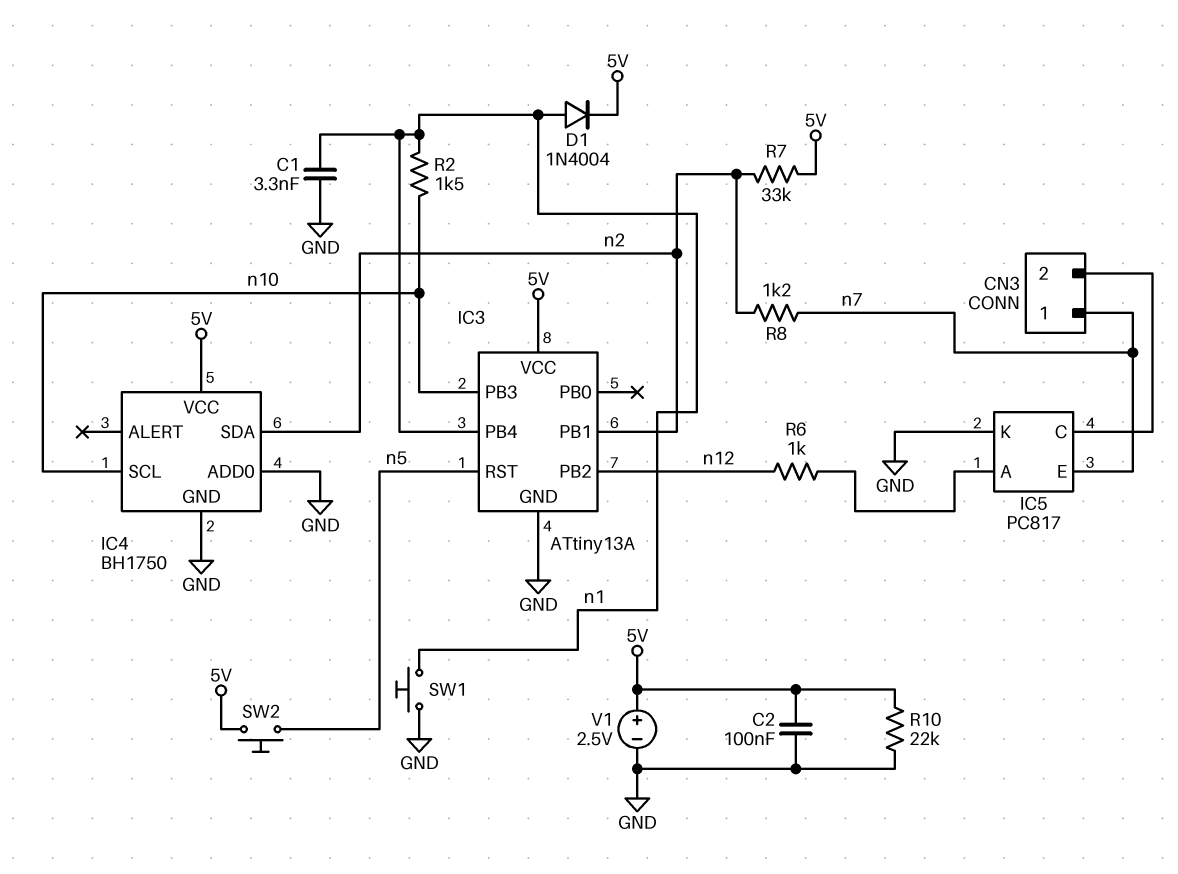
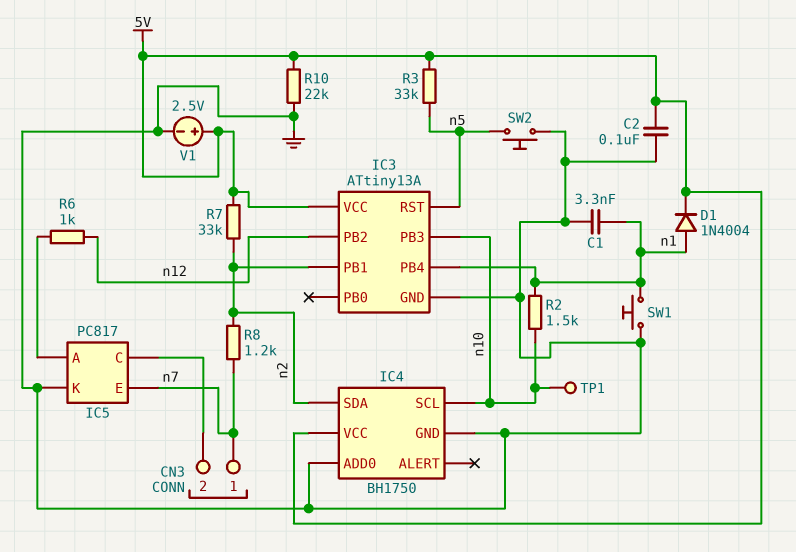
R3: none -> 33k (5V, n5)
SW2: button (5V, n5) -> button (GND, n5)
TP1: none -> test point (n10)

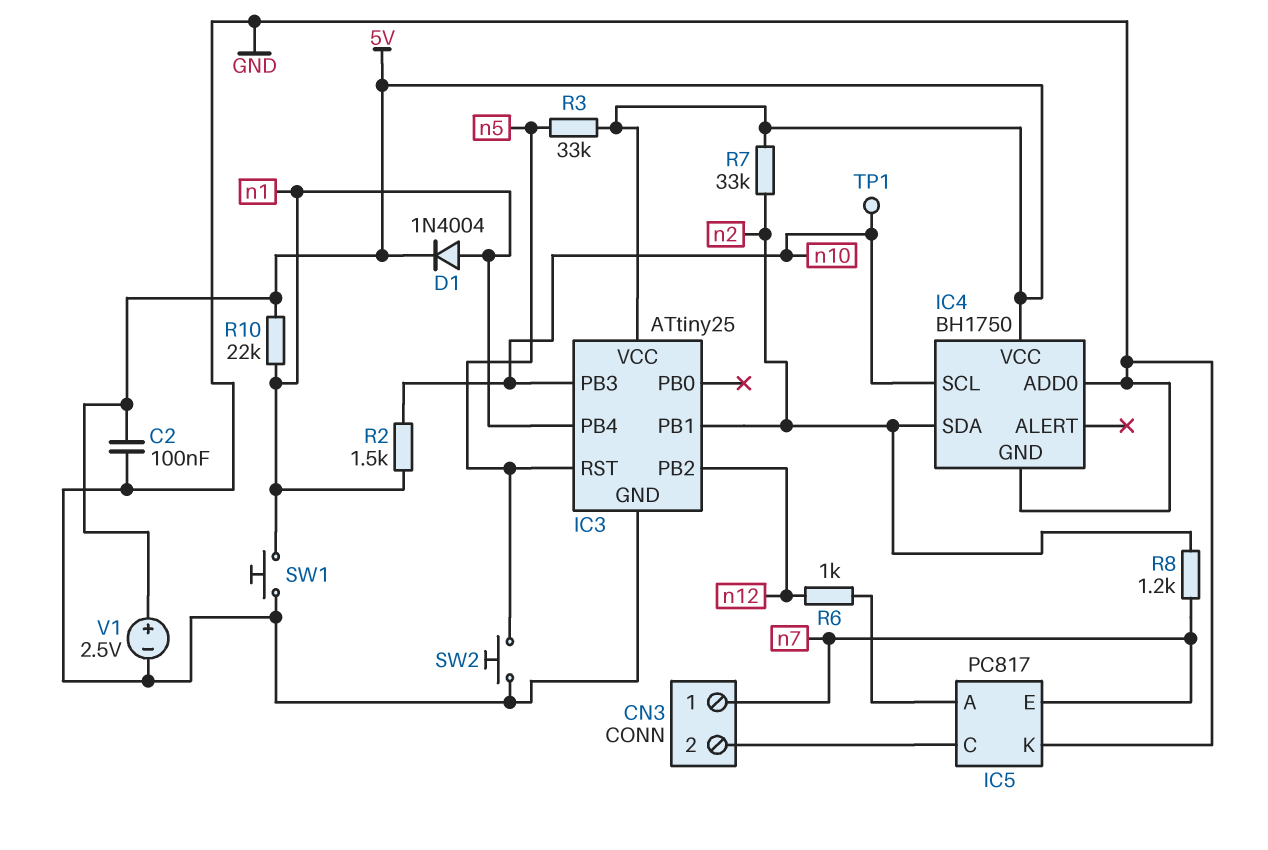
C1: 3.3nF (GND, n1) -> none
IC3: ATtiny13A -> ATtiny25
R10: 22k (5V, GND) -> 22k (5V, n1)

